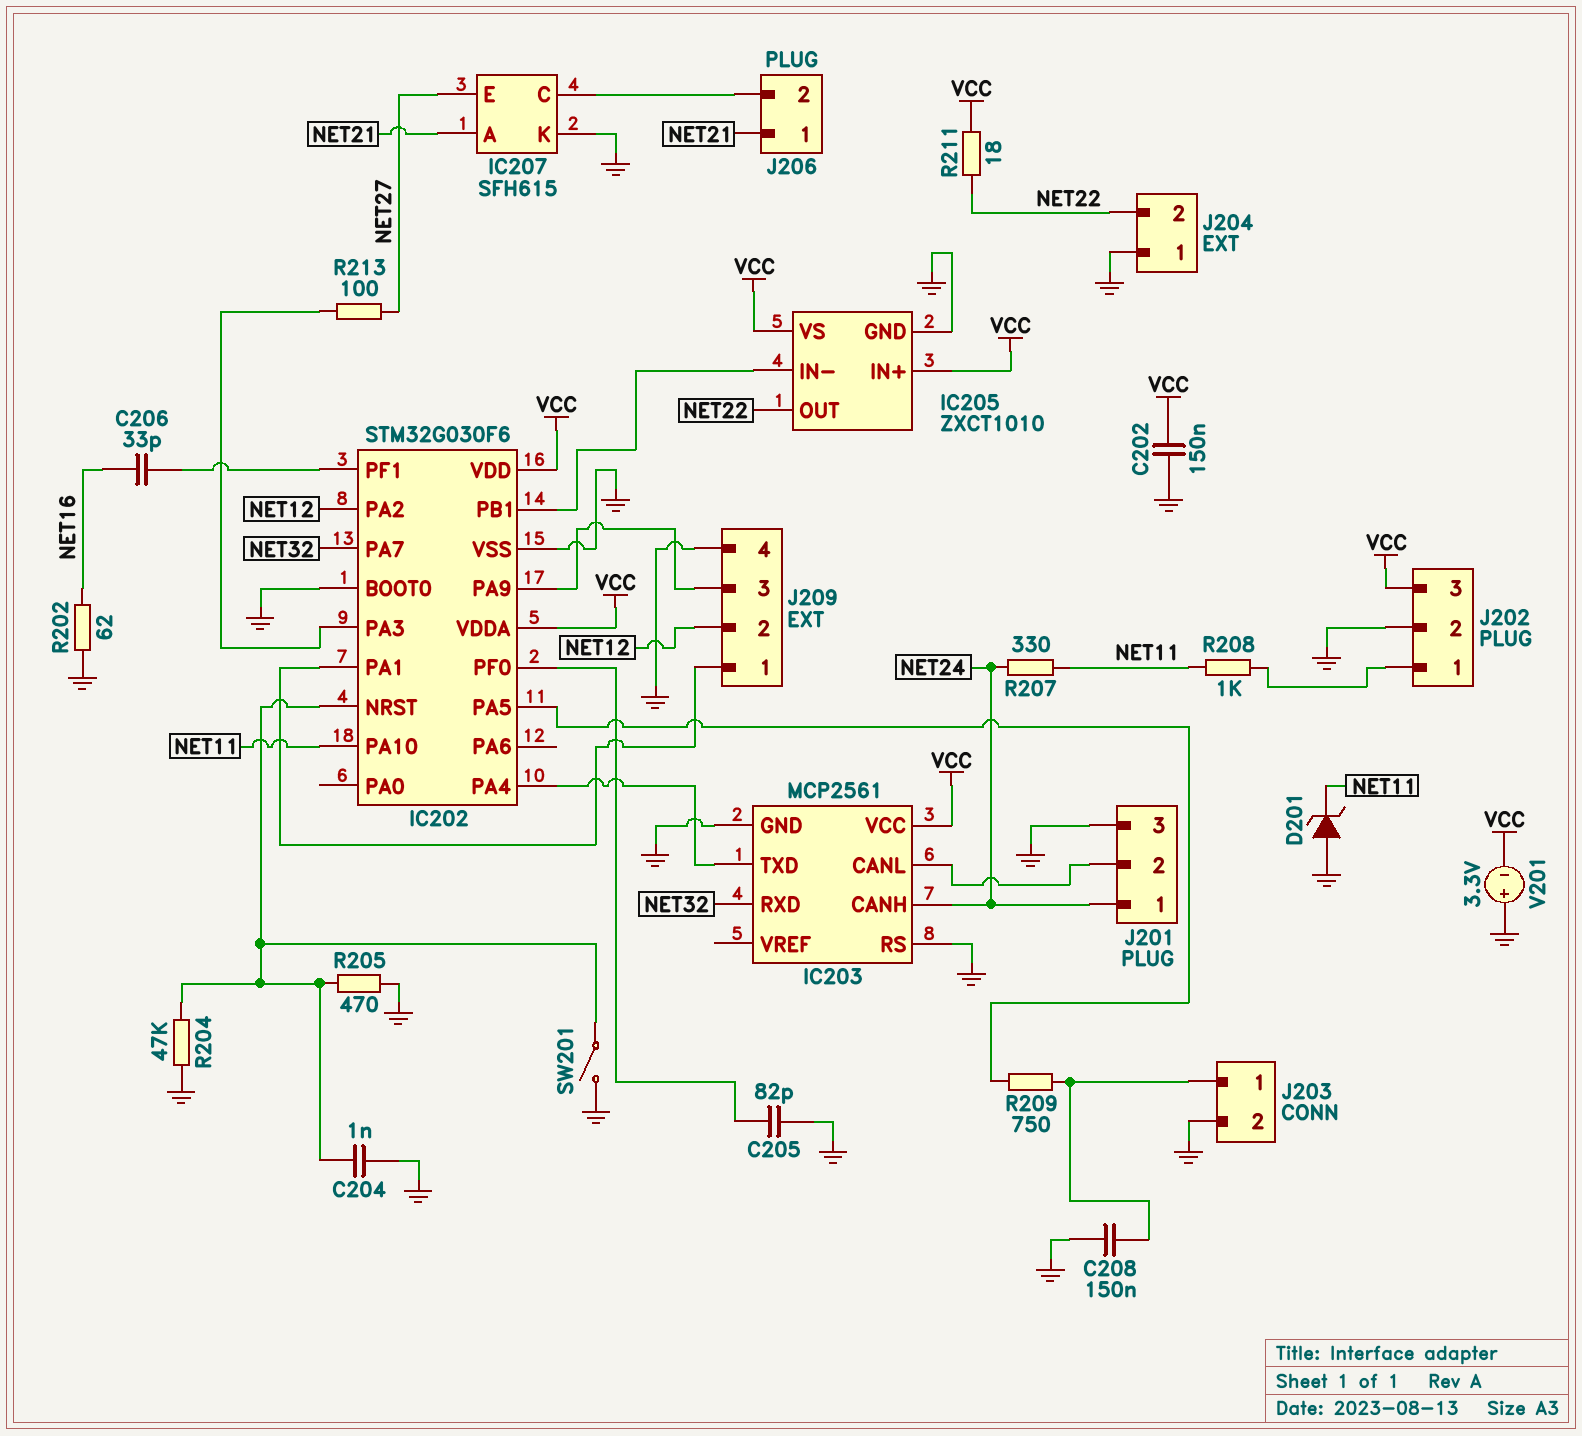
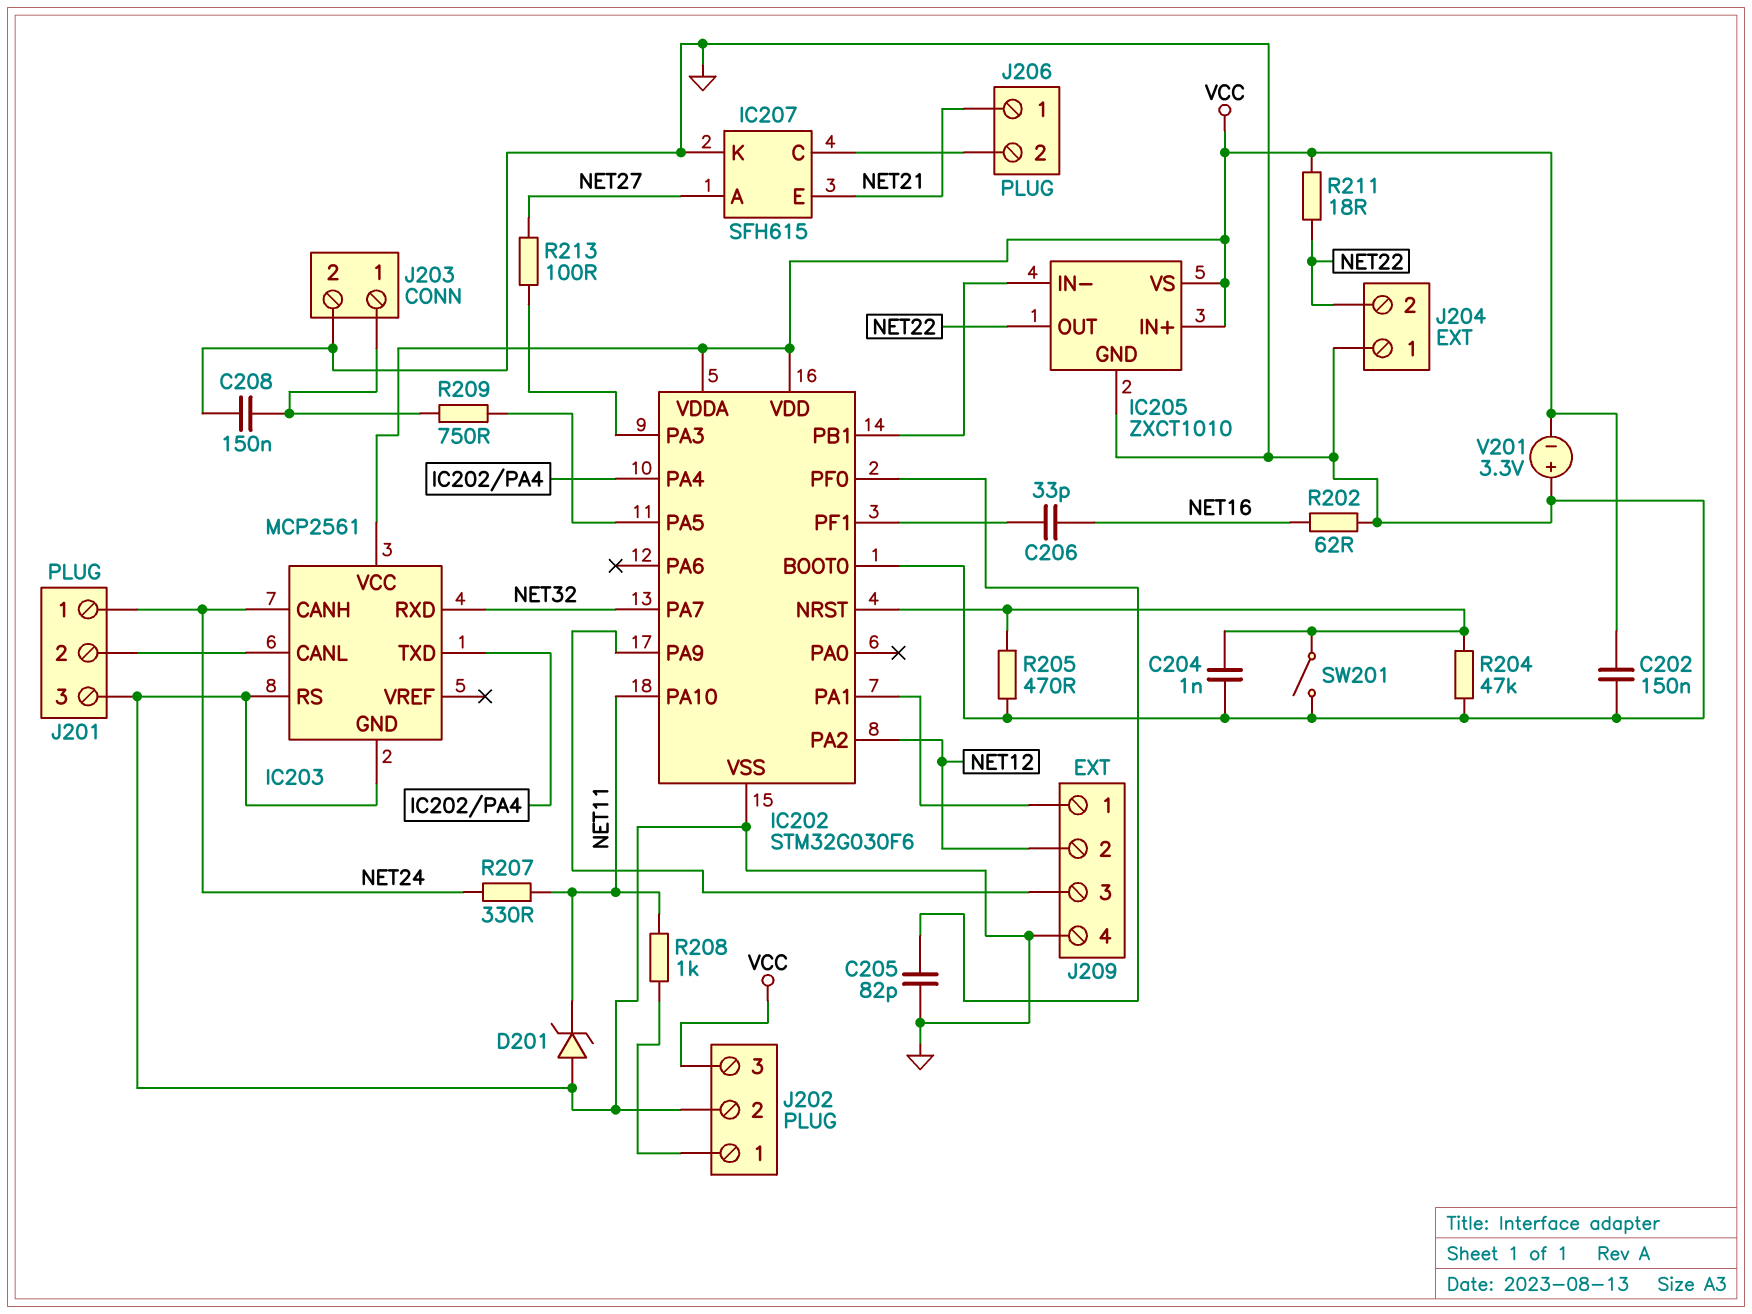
IC207 pin A: NET21 -> NET27
IC207 pin E: NET27 -> NET21

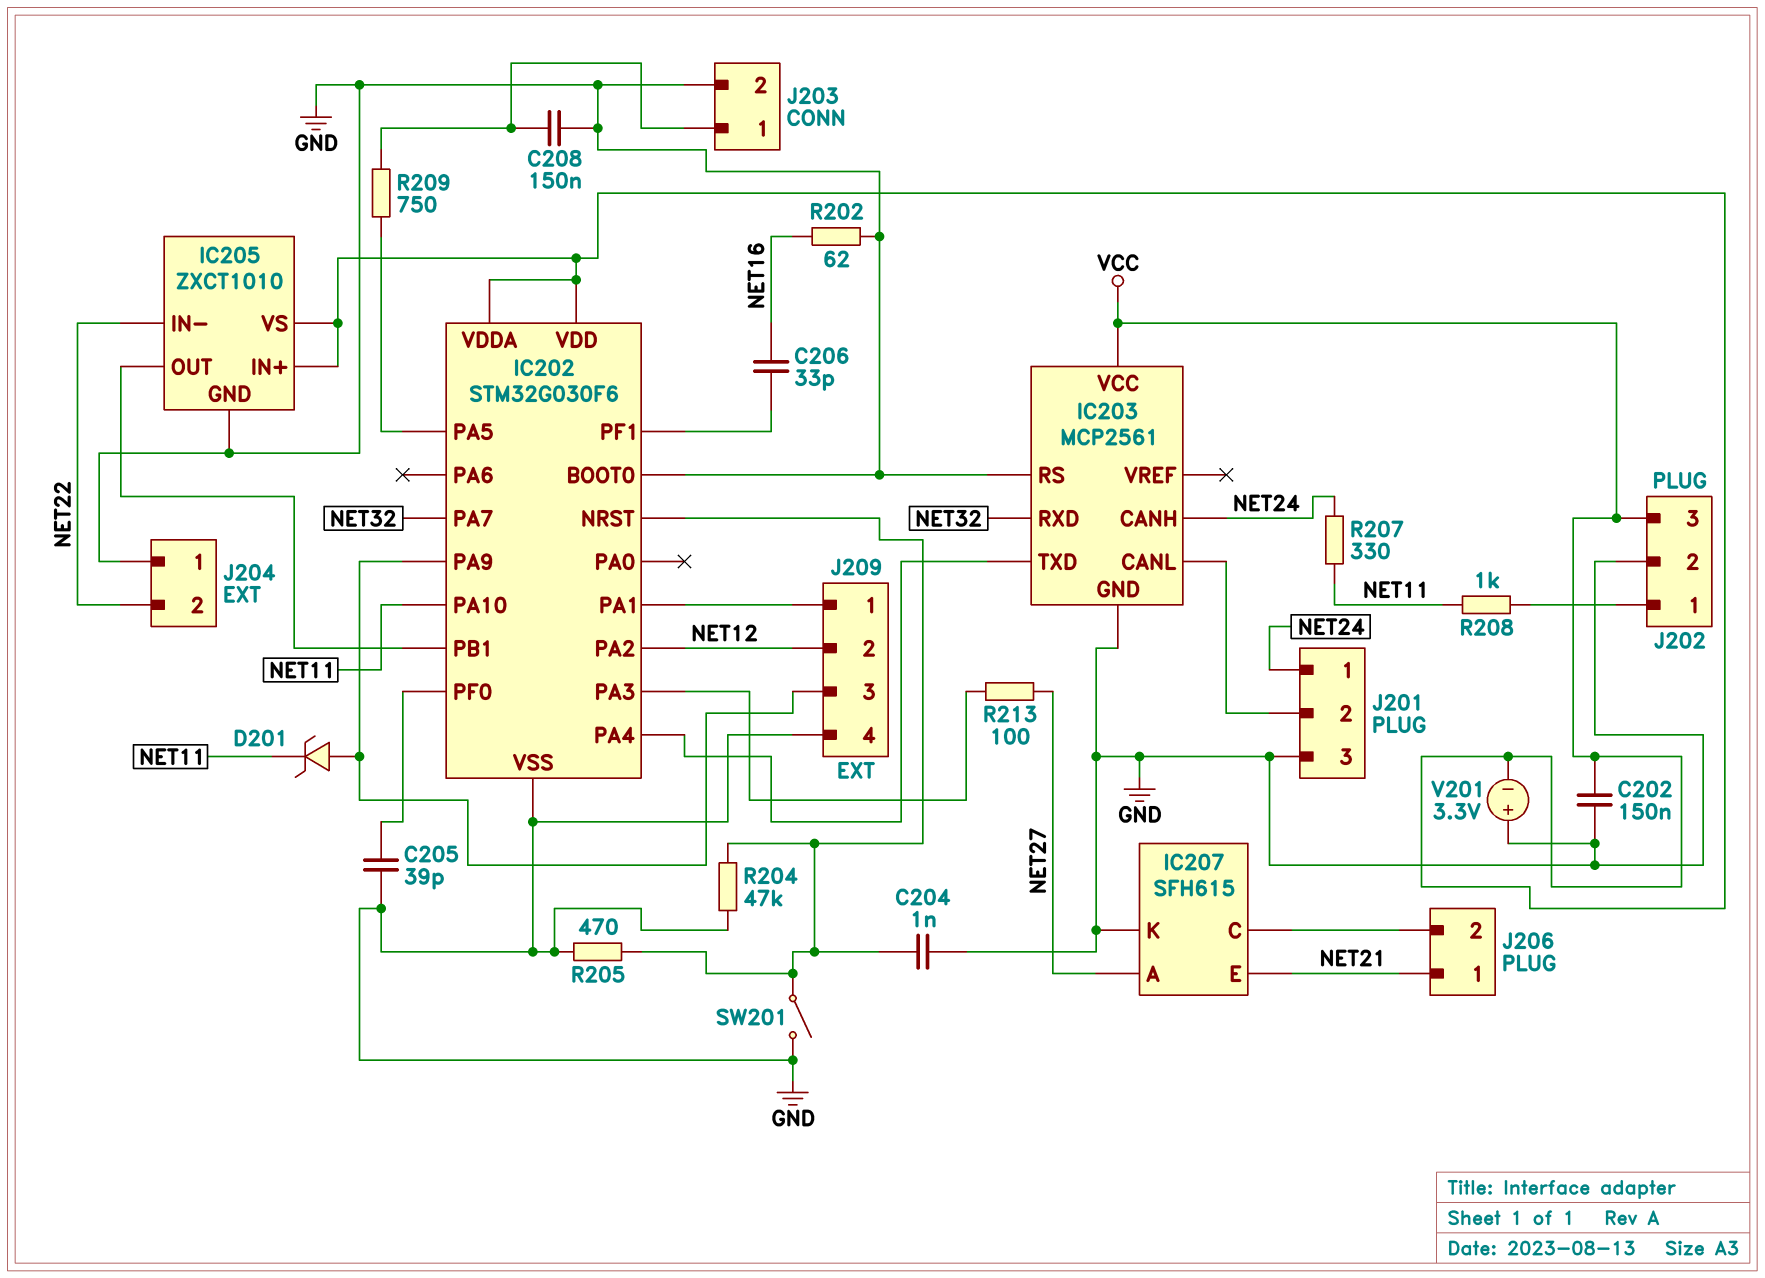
C205: 82pF (GND, IC202/PF0) -> 39pF (GND, IC202/PF0)
D201: zener (A GND, K NET11) -> zener (A IC202/PA9, K NET11)
IC205 pin IN-: IC202/PB1 -> NET22
IC205 pin OUT: NET22 -> IC202/PB1
R211: 18 (NET22, VCC) -> none

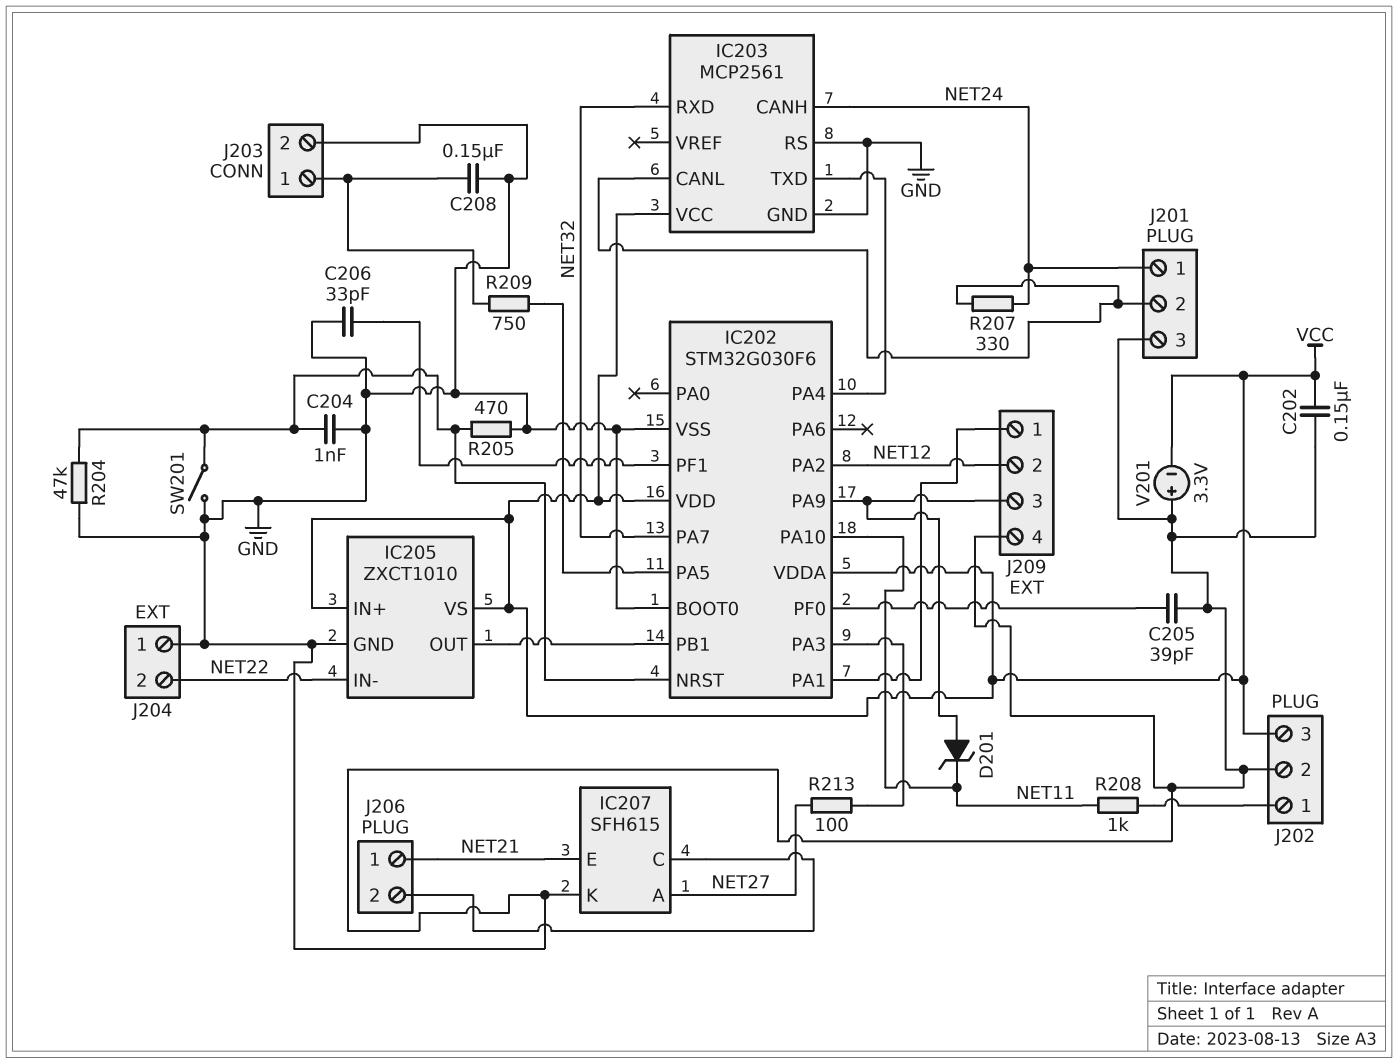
C206: 33pF (IC202/PF1, NET16) -> 33pF (GND, IC202/PF1)
R202: 62 (GND, NET16) -> none
R207: 330 (NET11, NET24) -> 330 (IC203/CANL, NET24)

